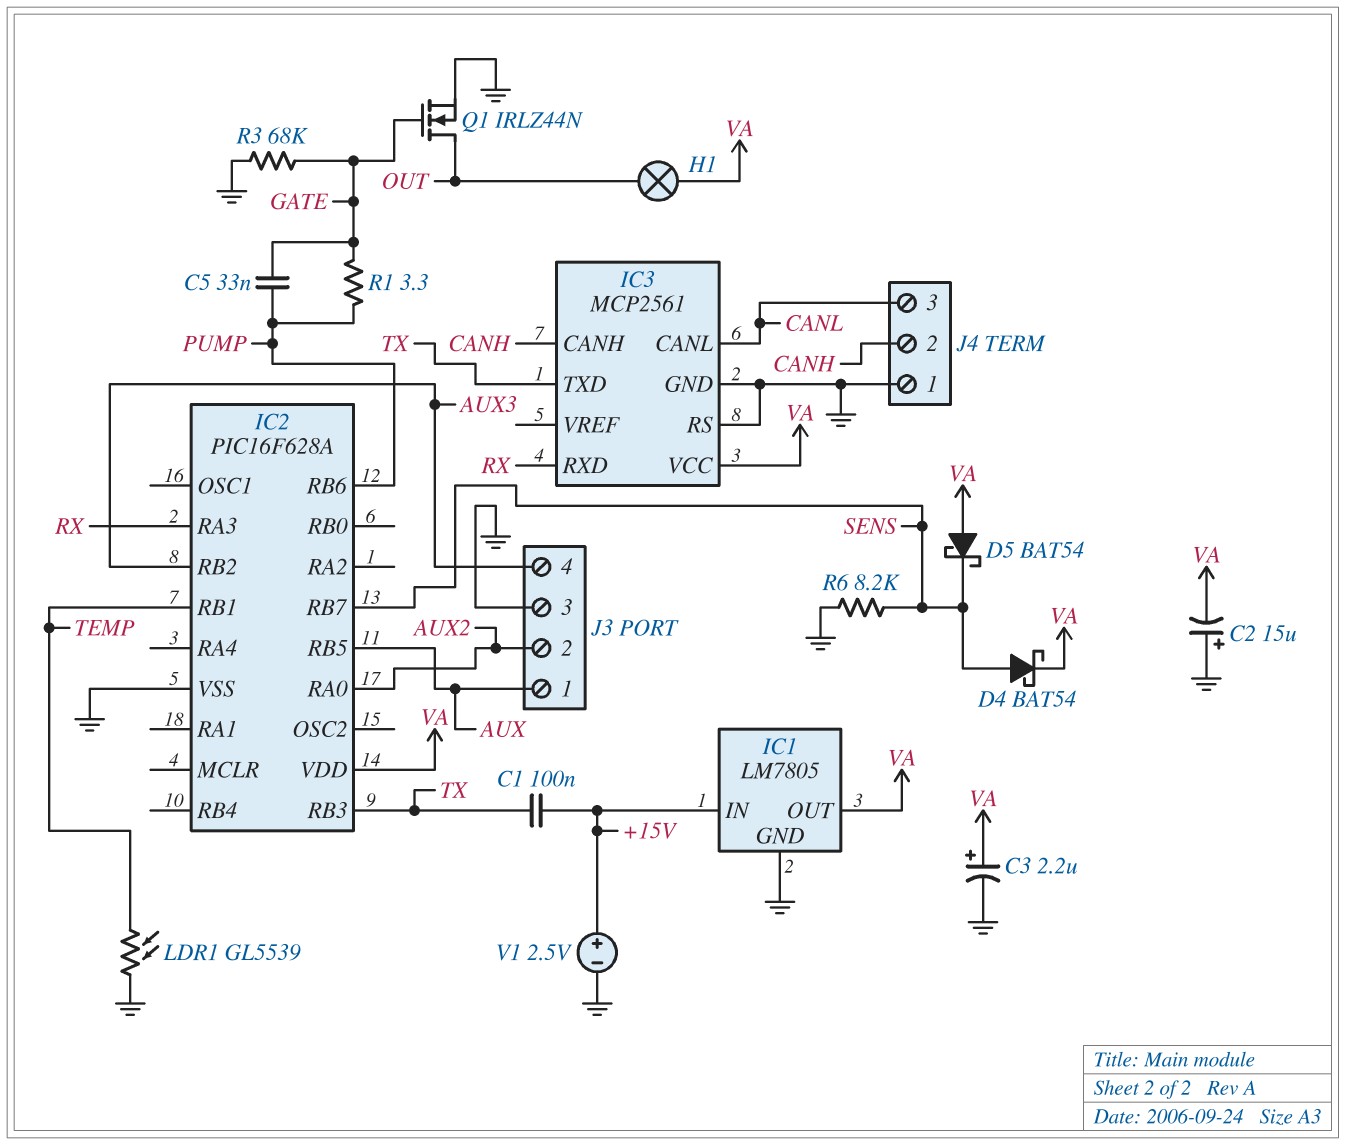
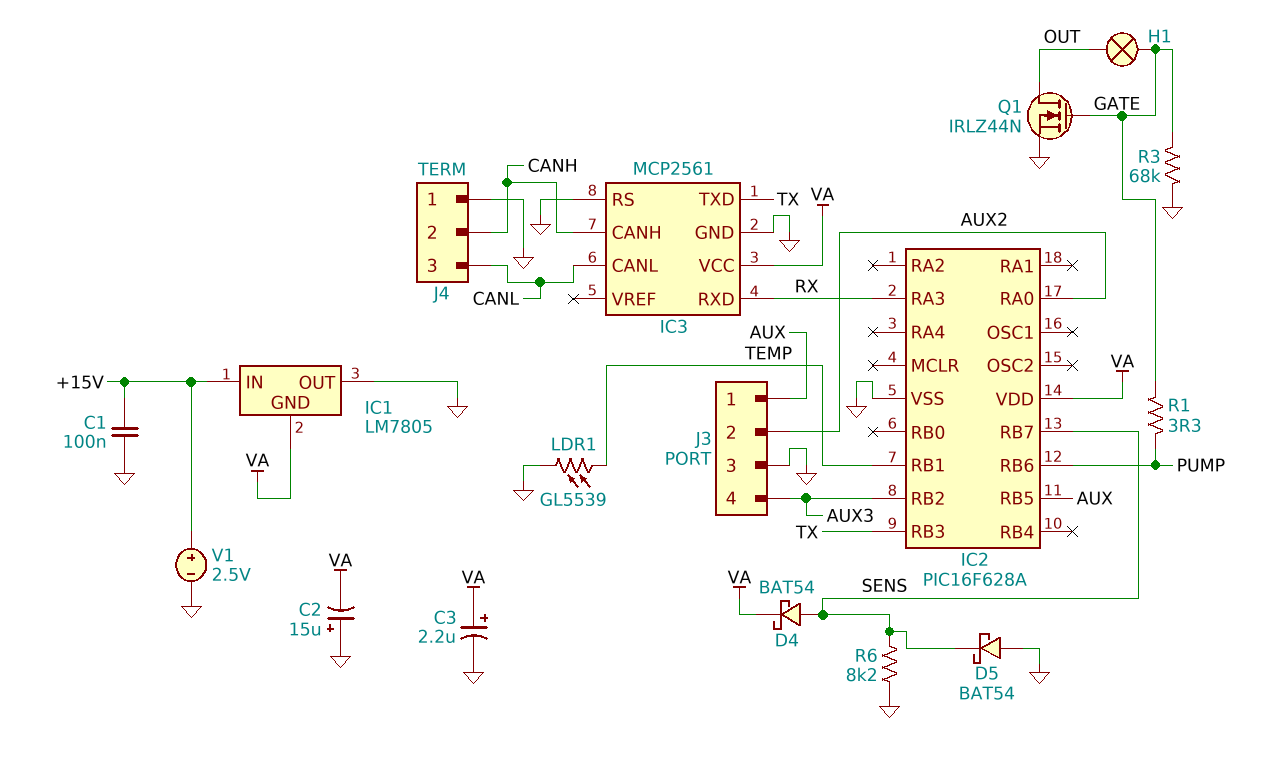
C1: 100nF (+15V, TX) -> 100nF (+15V, GND)
C5: 33nF (GATE, PUMP) -> none
D5: schottky BAT54 (A VA, K SENS) -> schottky BAT54 (A GND, K SENS)
H1: lamp (OUT, VA) -> lamp (GATE, OUT)
IC1 pin GND: GND -> VA
IC1 pin OUT: VA -> GND

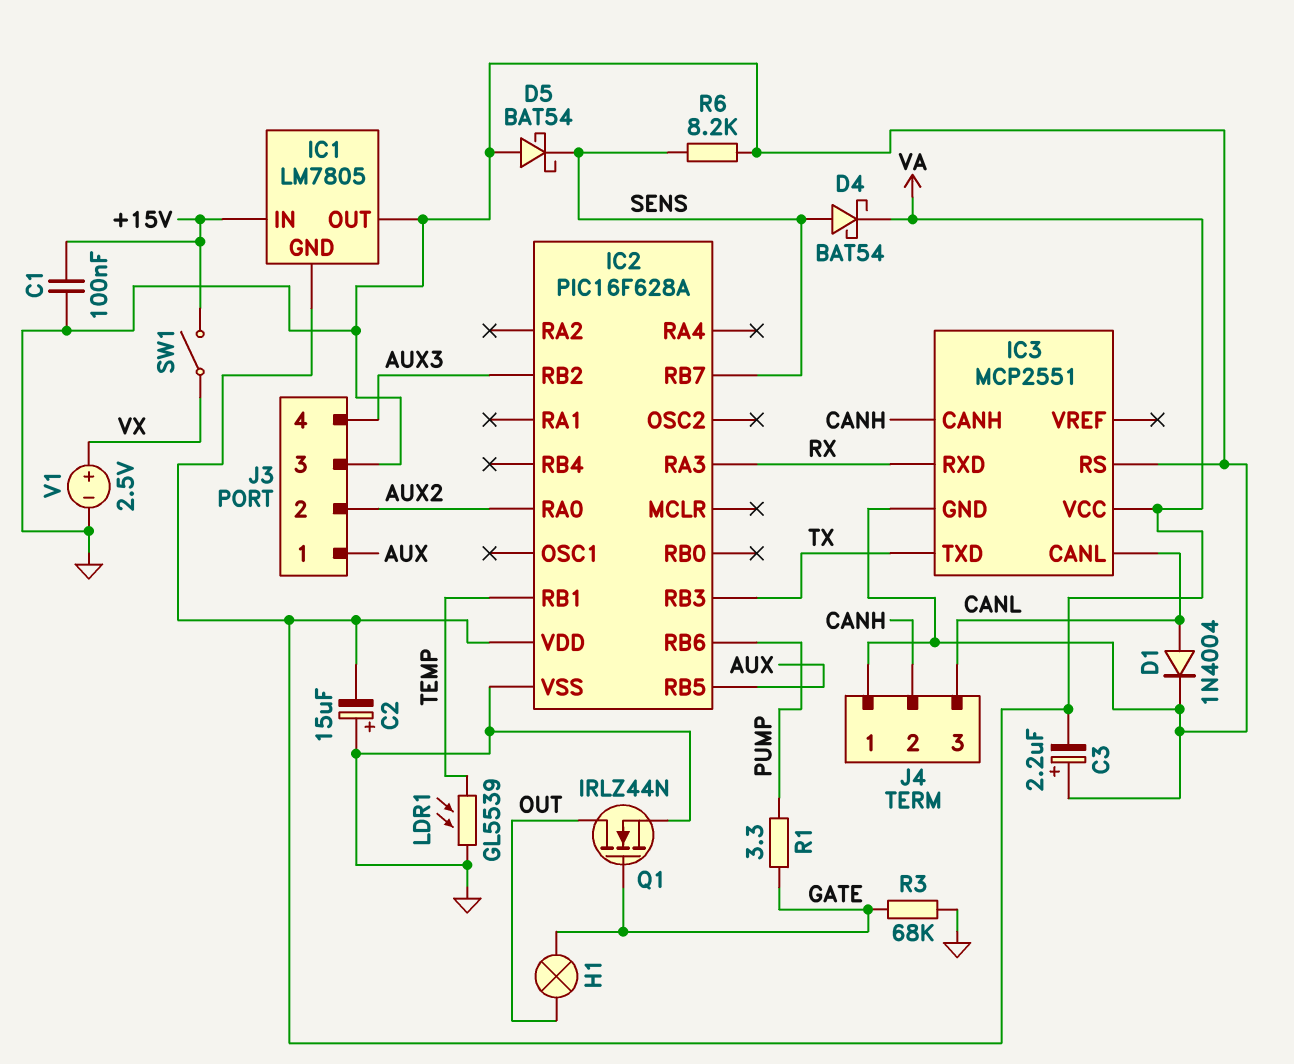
C3: 2.2uF (plus VA, minus GND) -> 2.2uF (plus GND, minus VA)
D1: none -> diode 1N4004 (A CANL, K GND)
IC3: MCP2561 -> MCP2551
SW1: none -> switch (+15V, VX)
V1: 2.5V (plus +15V, minus GND) -> 2.5V (plus VX, minus GND)

